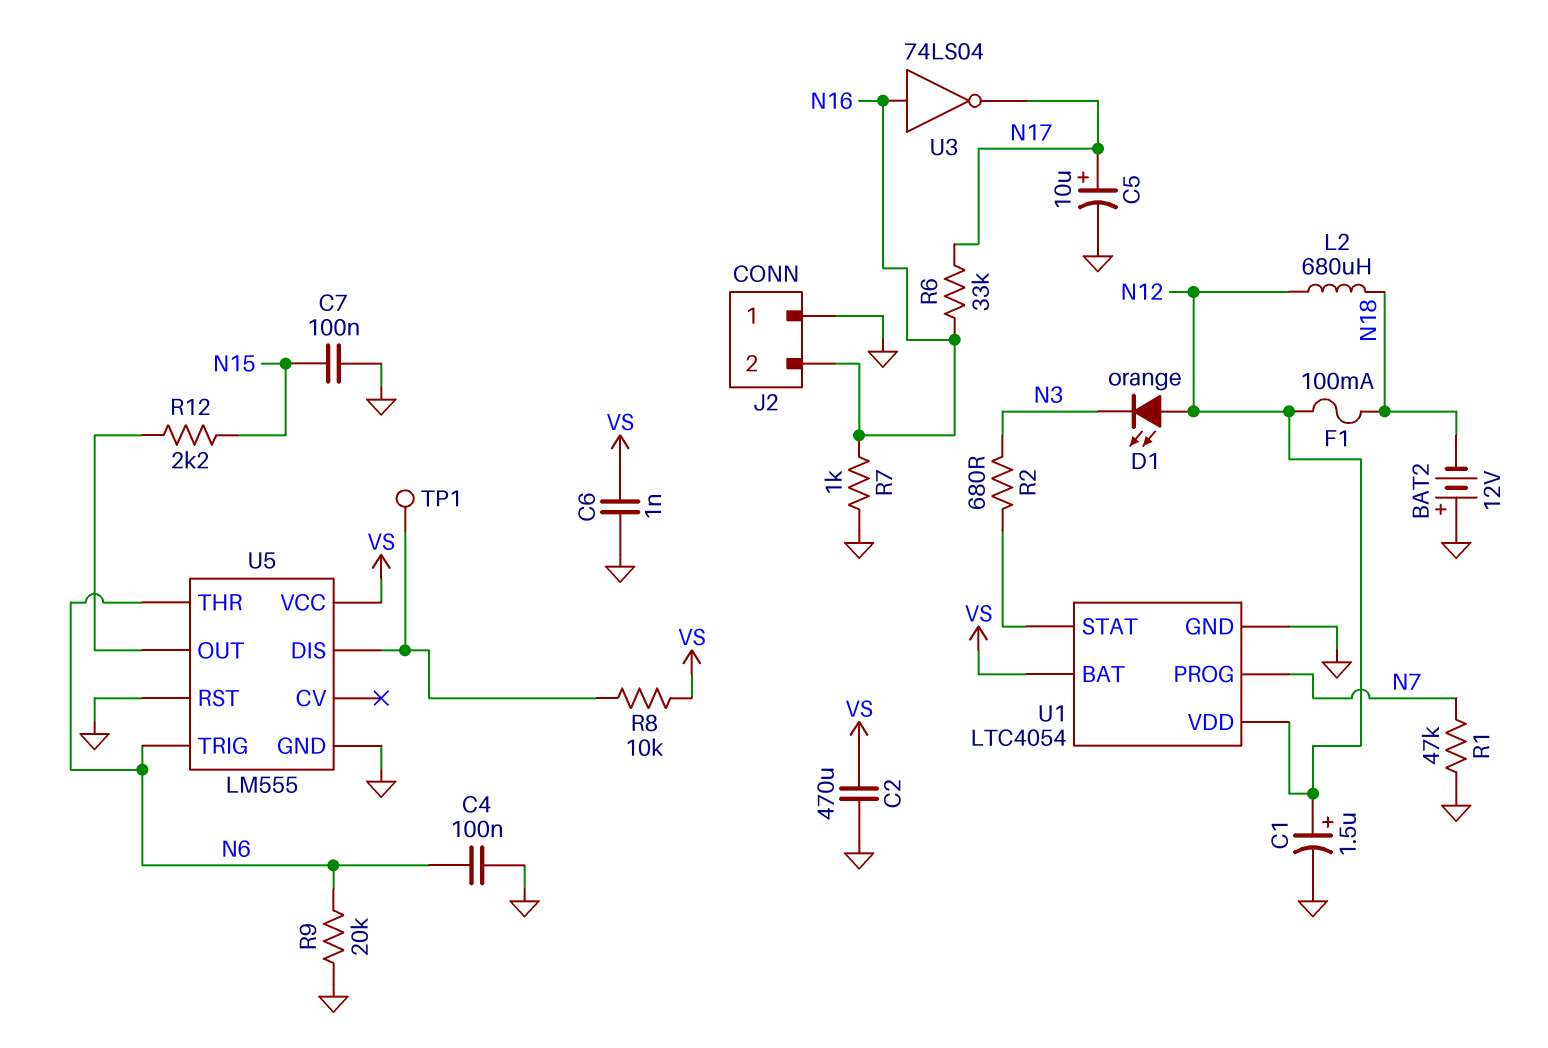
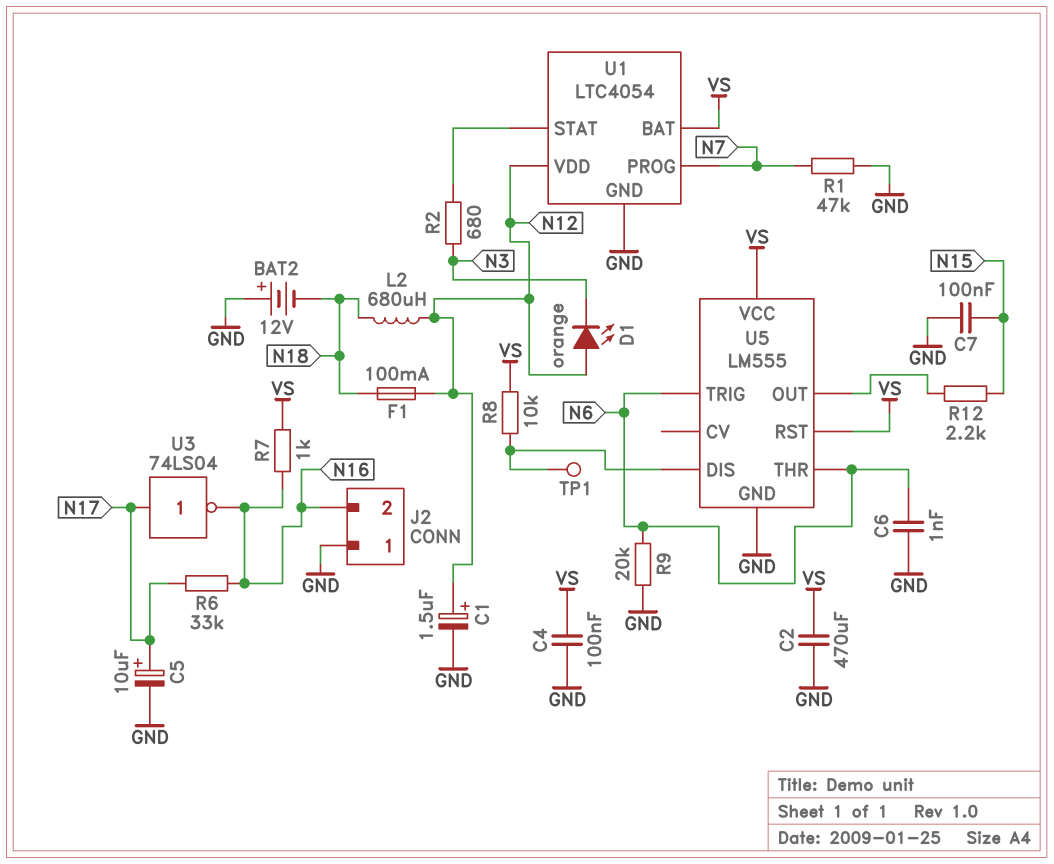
C4: 100nF (GND, N6) -> 100nF (GND, VS)
C6: 1nF (GND, VS) -> 1nF (GND, N6)
R7: 1k (GND, N16) -> 1k (N16, VS)
U3: NOT 74LS04 (in N16, out N17) -> NOT 74LS04 (in N17, out N16)
U5 pin RST: GND -> VS

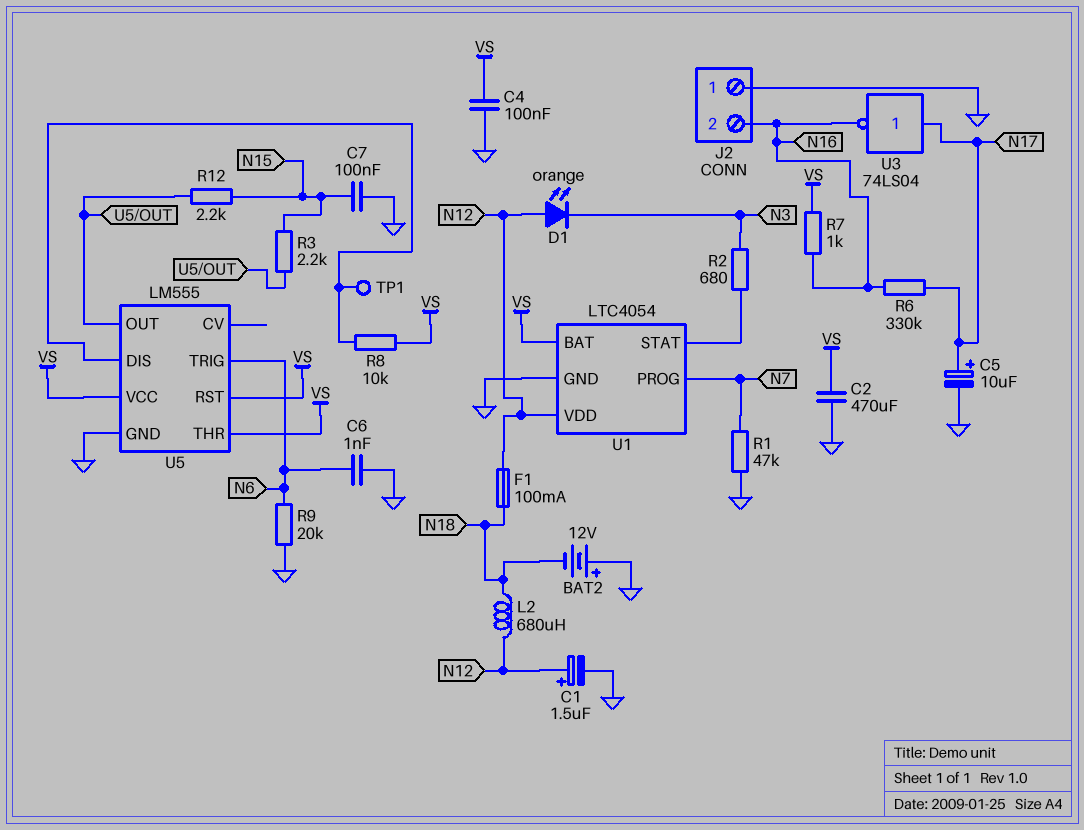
R3: none -> 2.2k (N15, U5/OUT)
R6: 33k (N16, N17) -> 330k (N16, N17)
U5 pin THR: N6 -> VS

